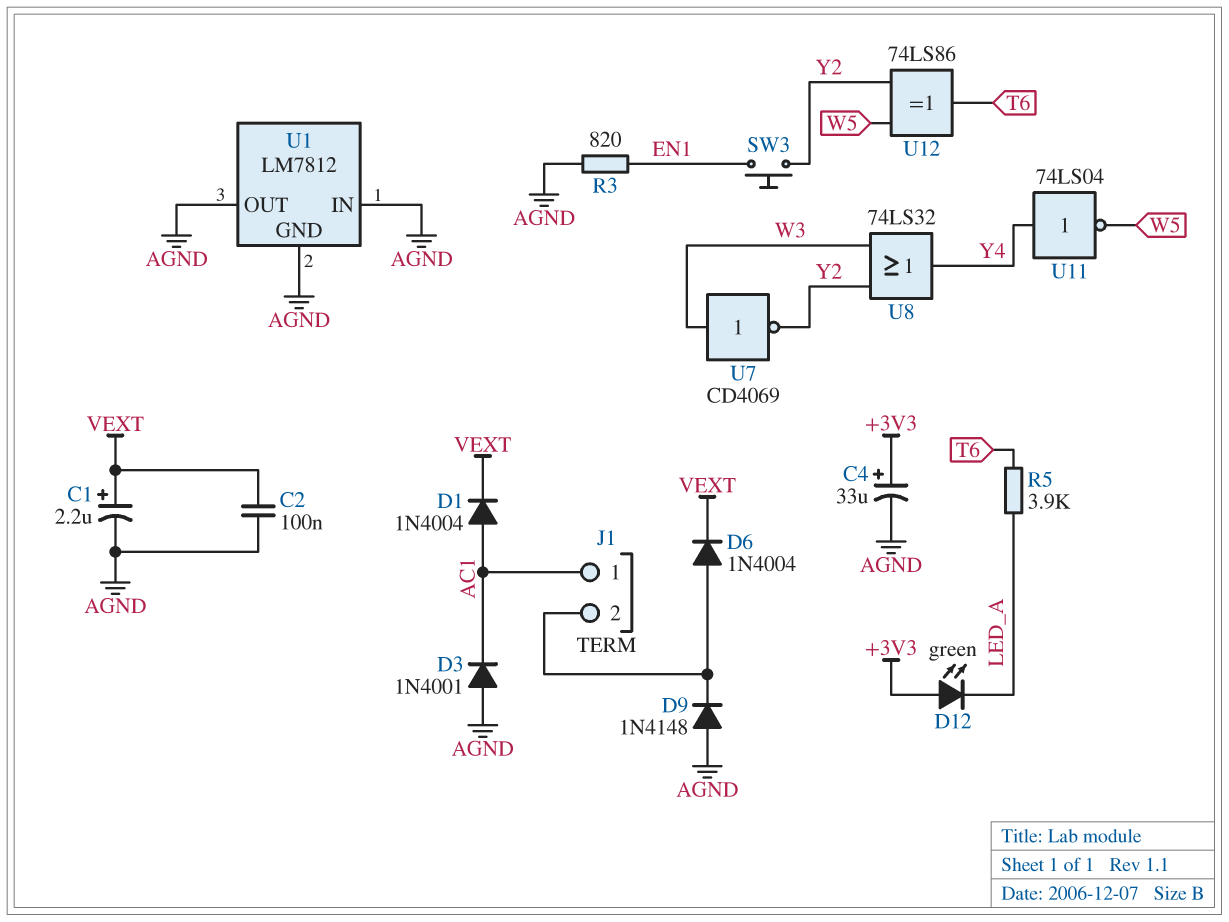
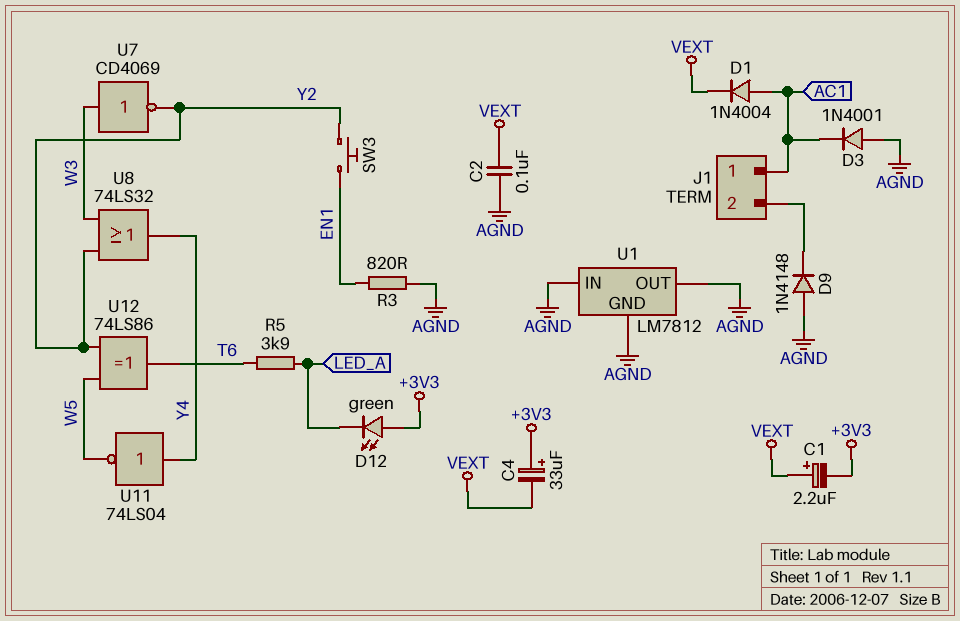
C1: 2.2uF (plus VEXT, minus AGND) -> 2.2uF (plus VEXT, minus +3V3)
C4: 33uF (plus +3V3, minus AGND) -> 33uF (plus +3V3, minus VEXT)
D6: diode 1N4004 (A J1/2, K VEXT) -> none

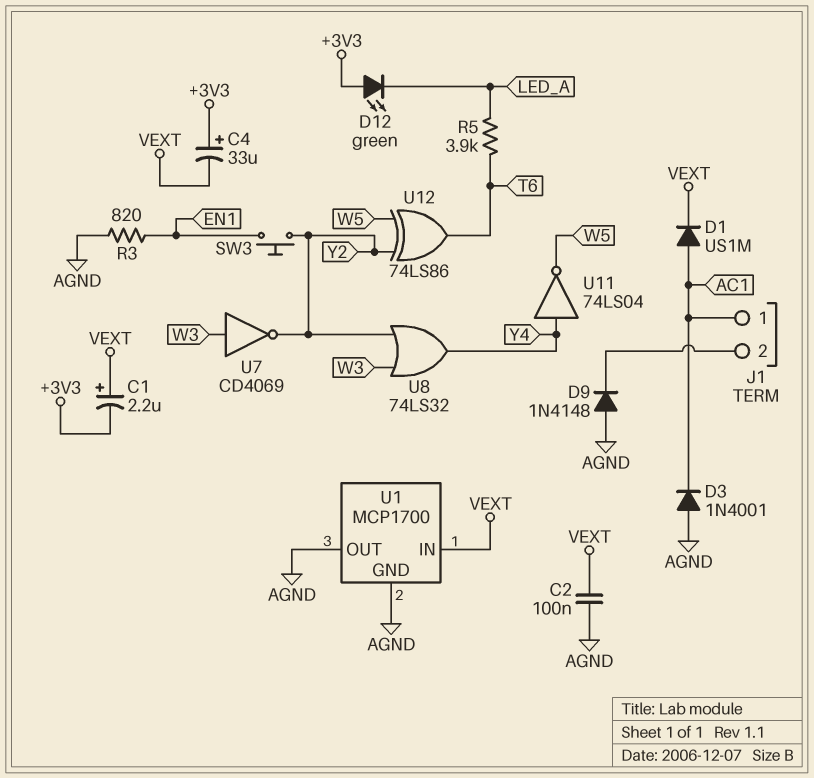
D1: diode 1N4004 (A AC1, K VEXT) -> diode US1M (A AC1, K VEXT)
U1: LM7812 -> MCP1700
U1 pin IN: AGND -> VEXT

